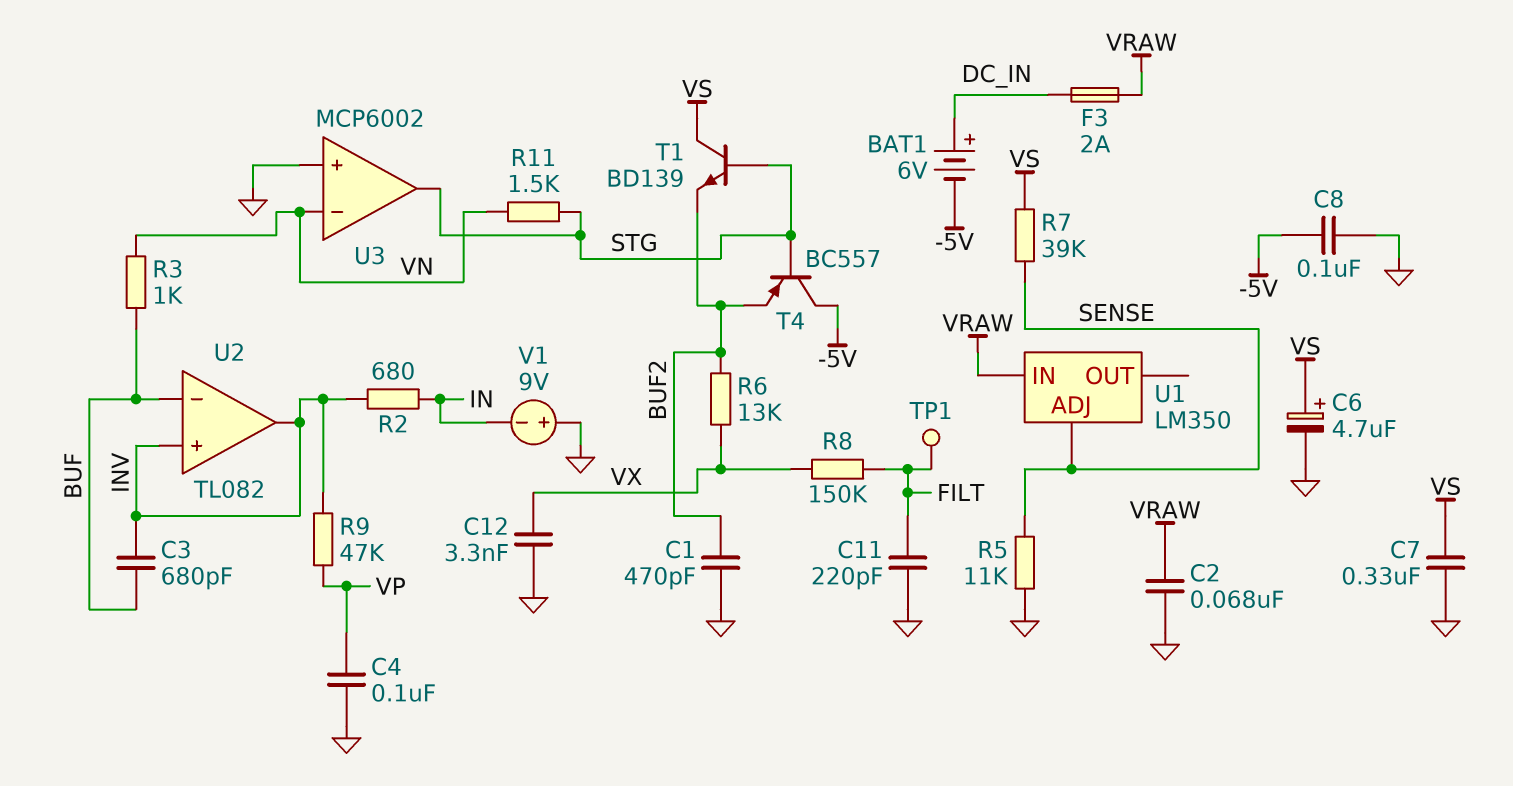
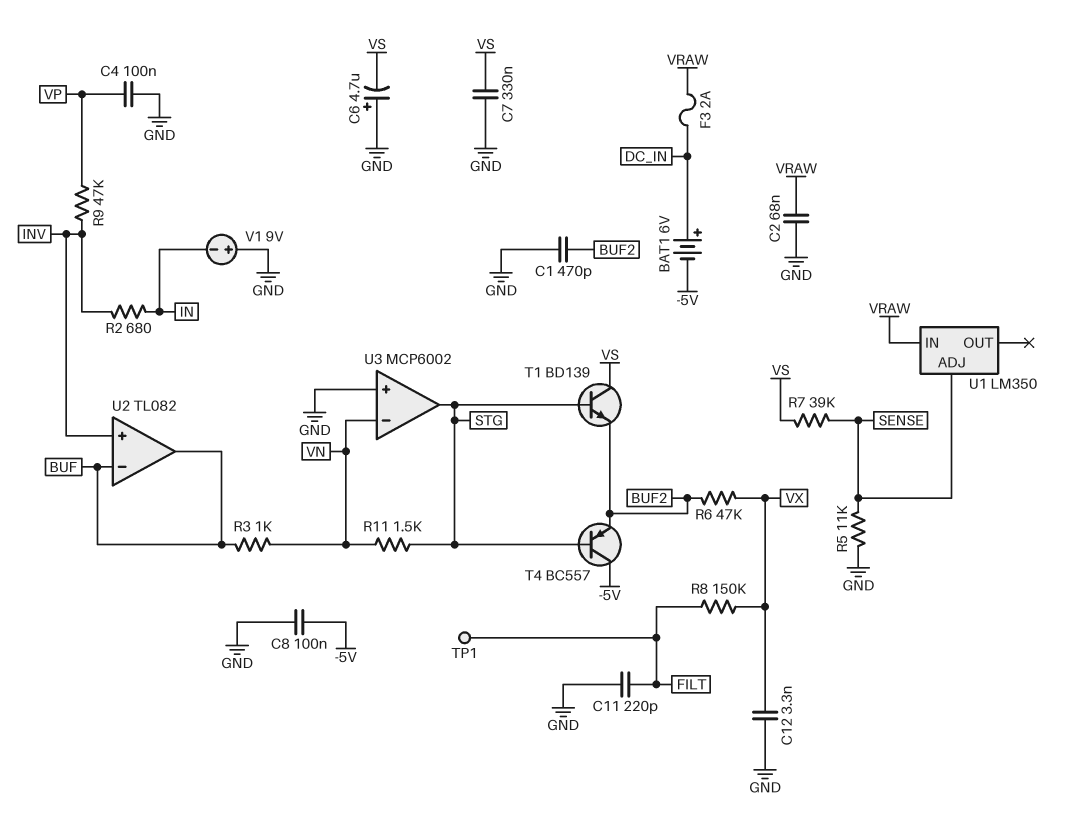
C3: 680pF (BUF, INV) -> none
C6: 4.7uF (plus VS, minus GND) -> 4.7uF (plus GND, minus VS)
R6: 13k (BUF2, VX) -> 47k (BUF2, VX)
U2 pin out: INV -> BUF

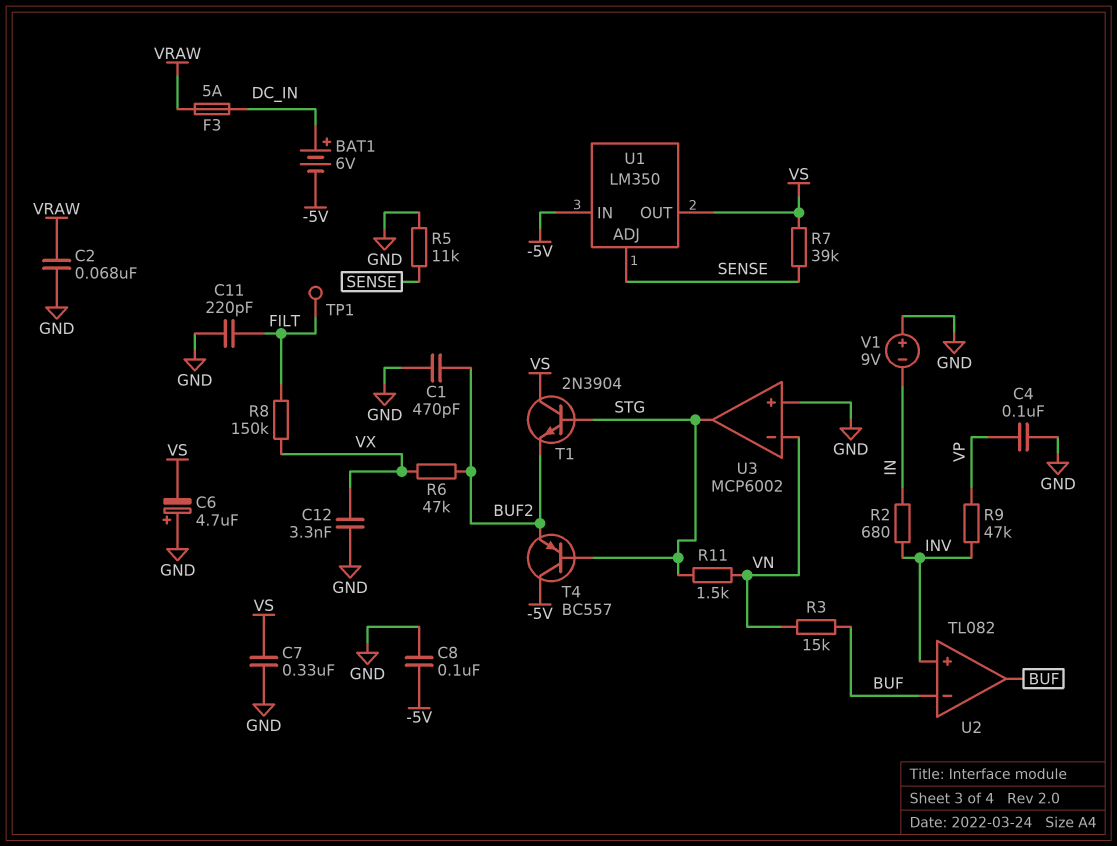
F3: 2A (DC_IN, VRAW) -> 5A (DC_IN, VRAW)
R3: 1k (BUF, VN) -> 15k (BUF, VN)
T1: NPN BD139 (B STG, C VS, E BUF2) -> NPN 2N3904 (B STG, C VS, E BUF2)
U1 pin IN: VRAW -> -5V
U1 pin OUT: none -> VS

